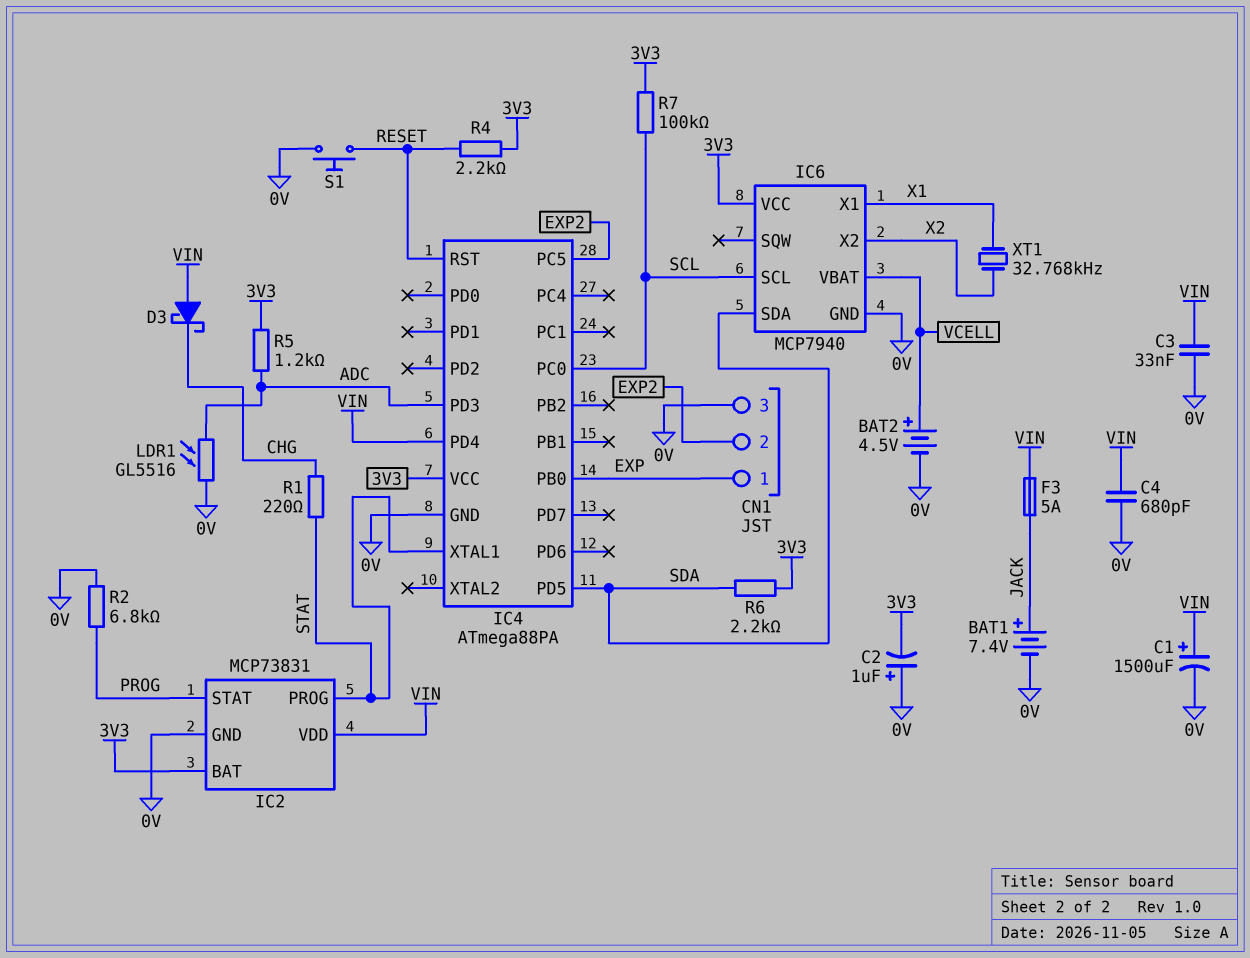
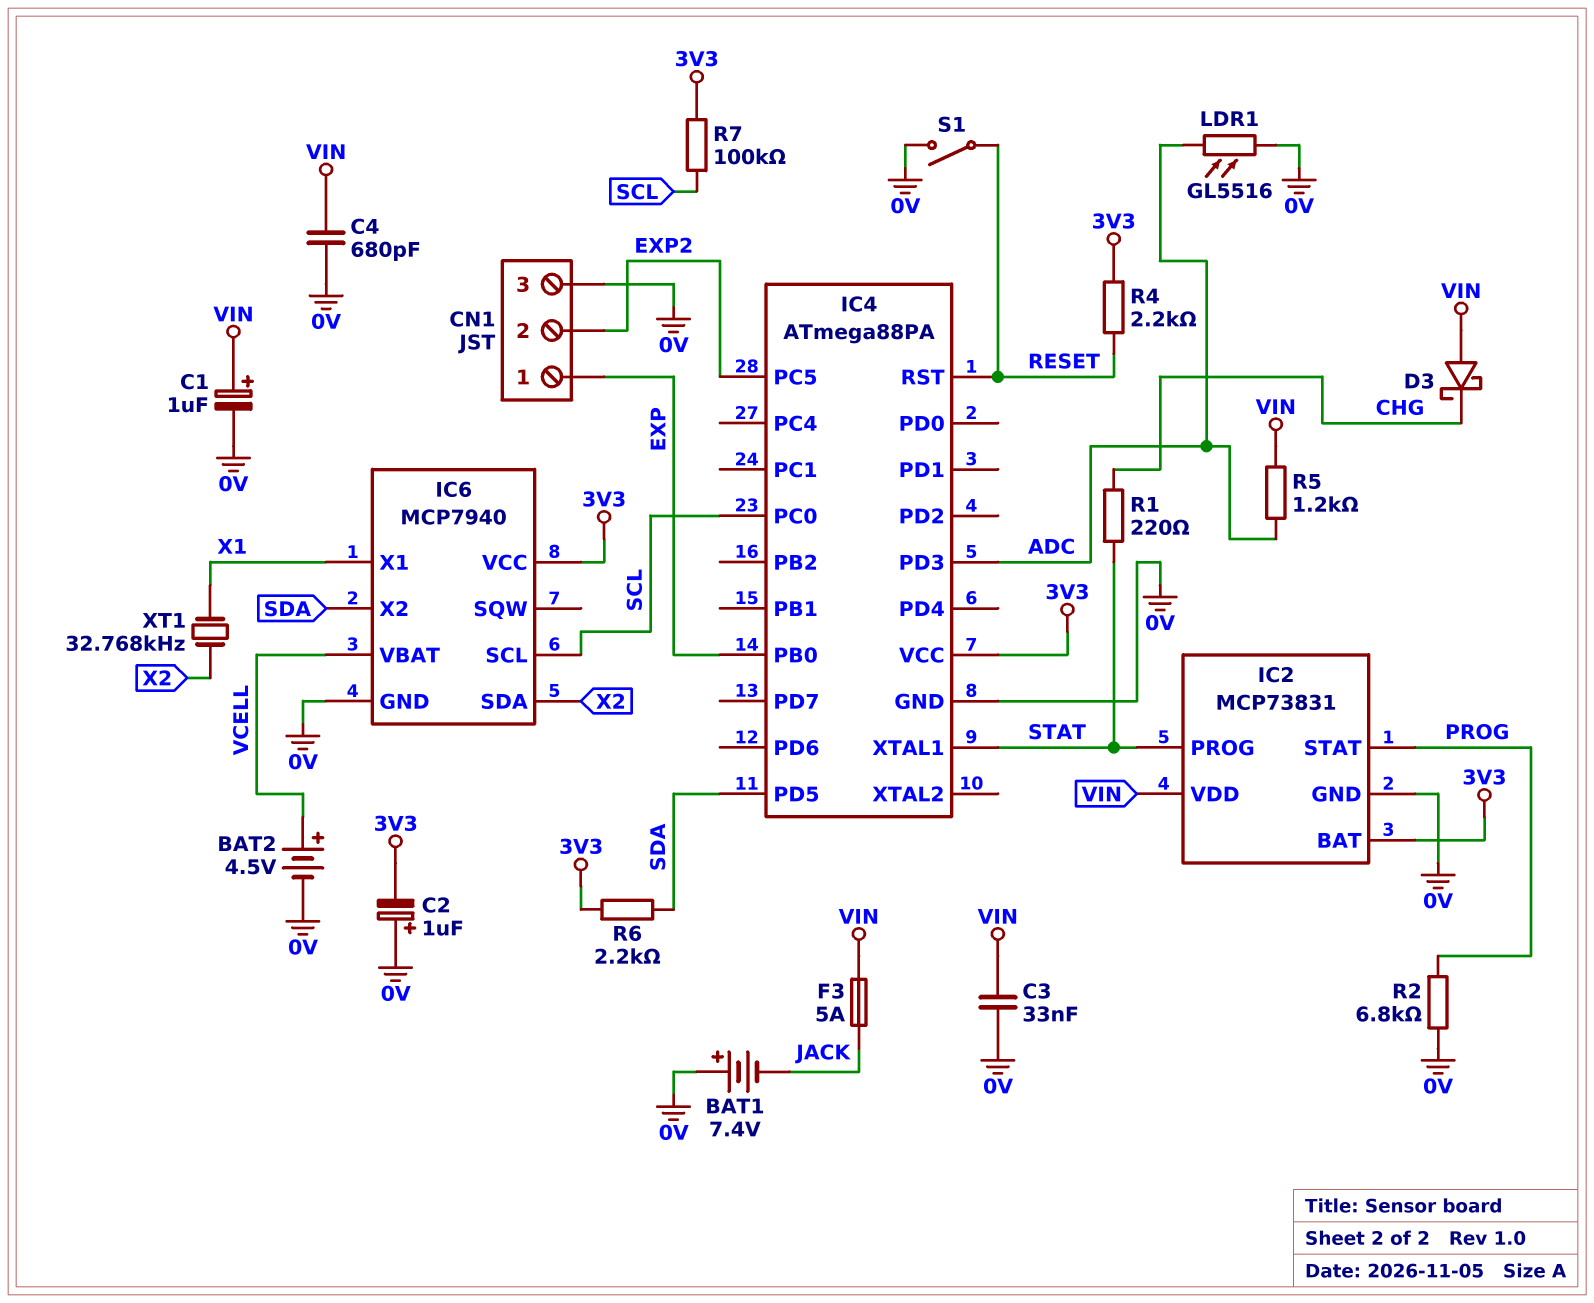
BAT1: 7.4V (plus JACK, minus 0V) -> 7.4V (plus 0V, minus JACK)
C1: 1500uF (plus VIN, minus 0V) -> 1uF (plus VIN, minus 0V)
IC4 pin PD4: VIN -> none
IC6 pin SDA: SDA -> X2
IC6 pin X2: X2 -> SDA
R5: 1.2k (3V3, ADC) -> 1.2k (ADC, VIN)
S1: button (0V, RESET) -> switch (0V, RESET)

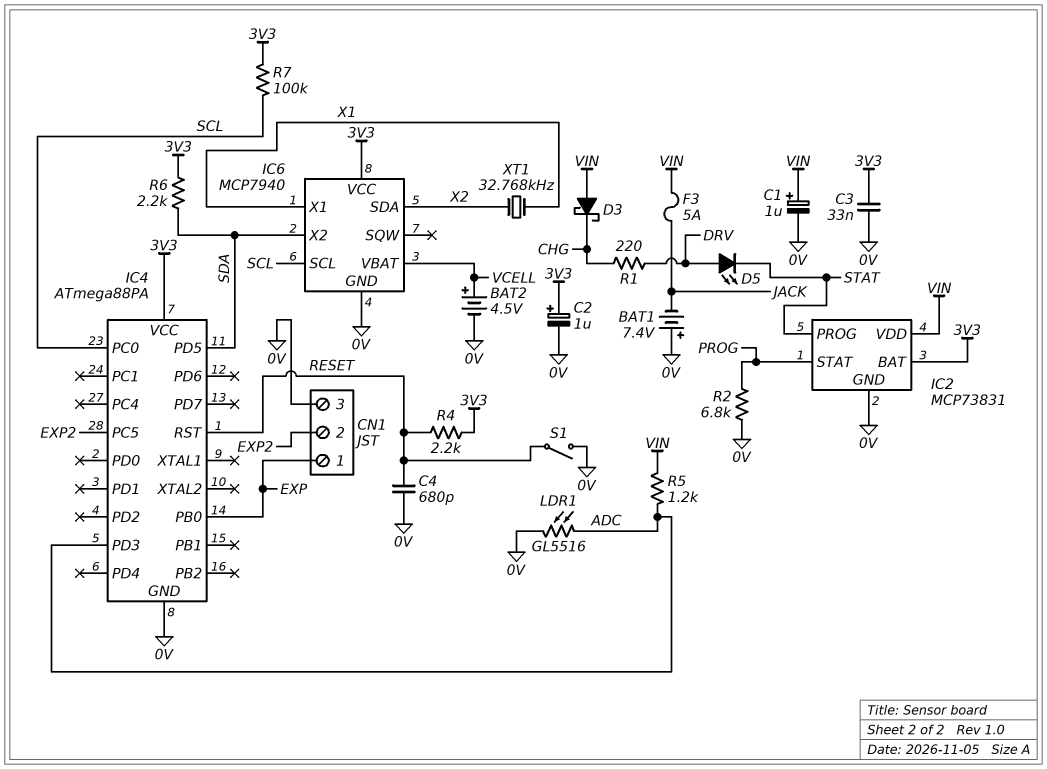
C2: 1uF (plus 0V, minus 3V3) -> 1uF (plus 3V3, minus 0V)
C3: 33nF (0V, VIN) -> 33nF (0V, 3V3)
C4: 680pF (0V, VIN) -> 680pF (0V, RESET)
D5: none -> LED (A DRV, K STAT)
IC4 pin XTAL1: STAT -> none
R1: 220 (CHG, STAT) -> 220 (CHG, DRV)

